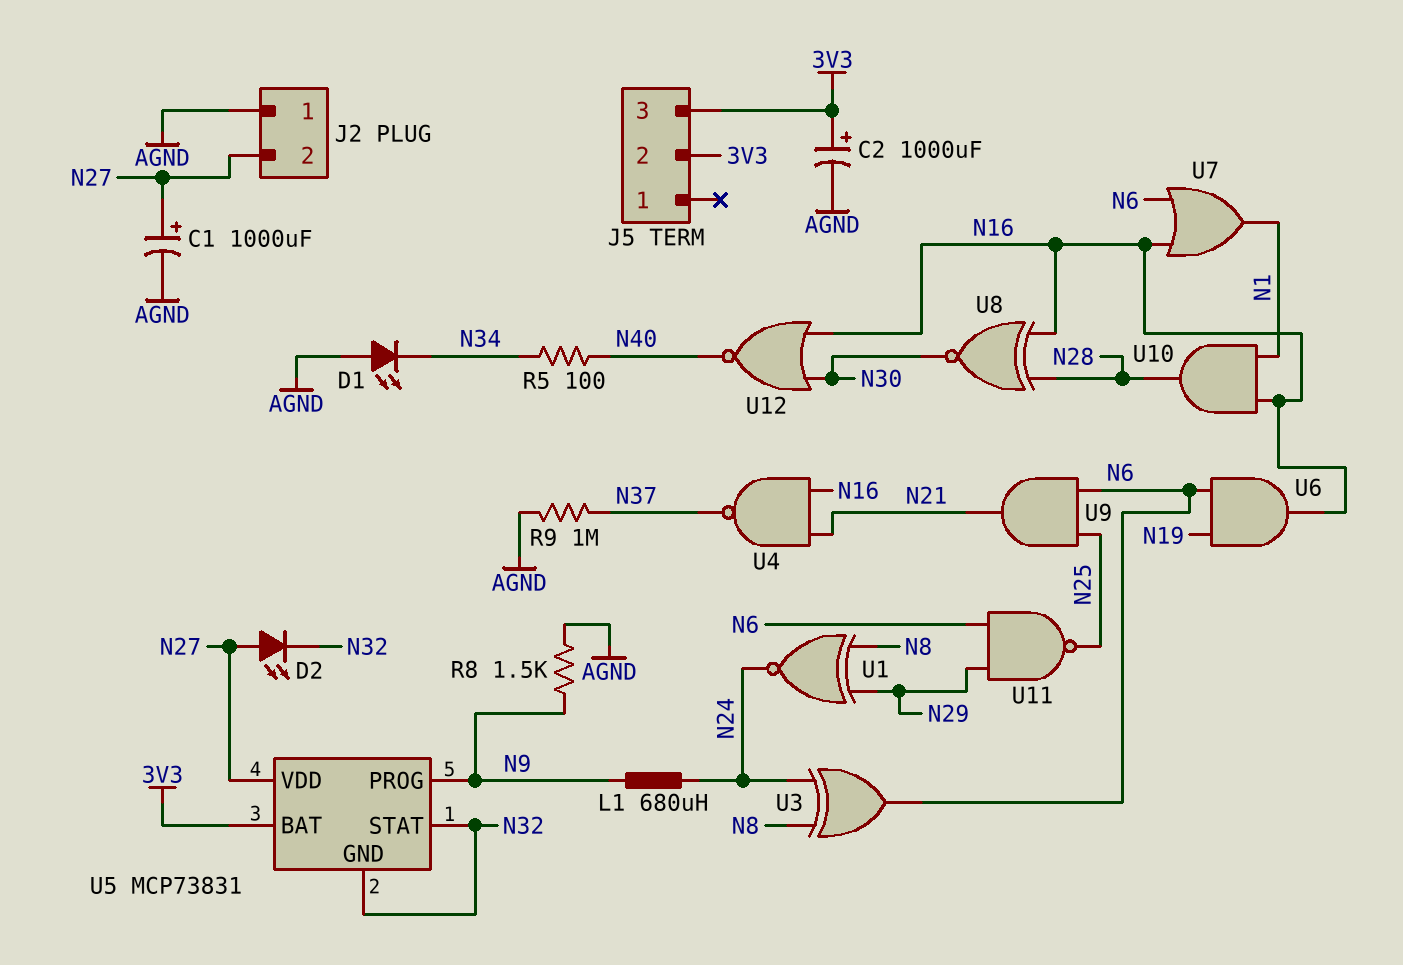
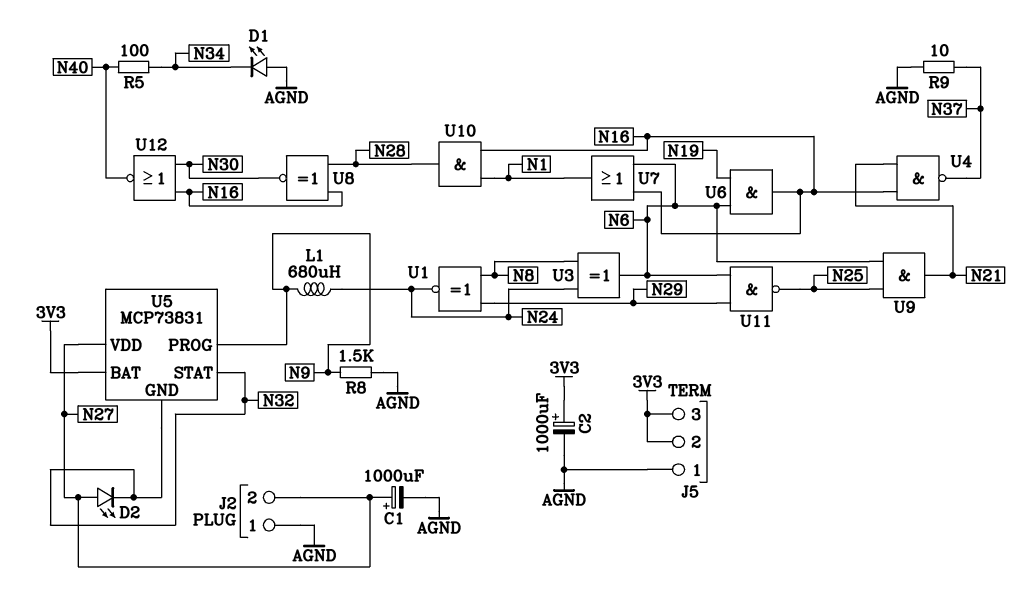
J5 pin 1: none -> AGND
R9: 1M (AGND, N37) -> 10 (AGND, N37)

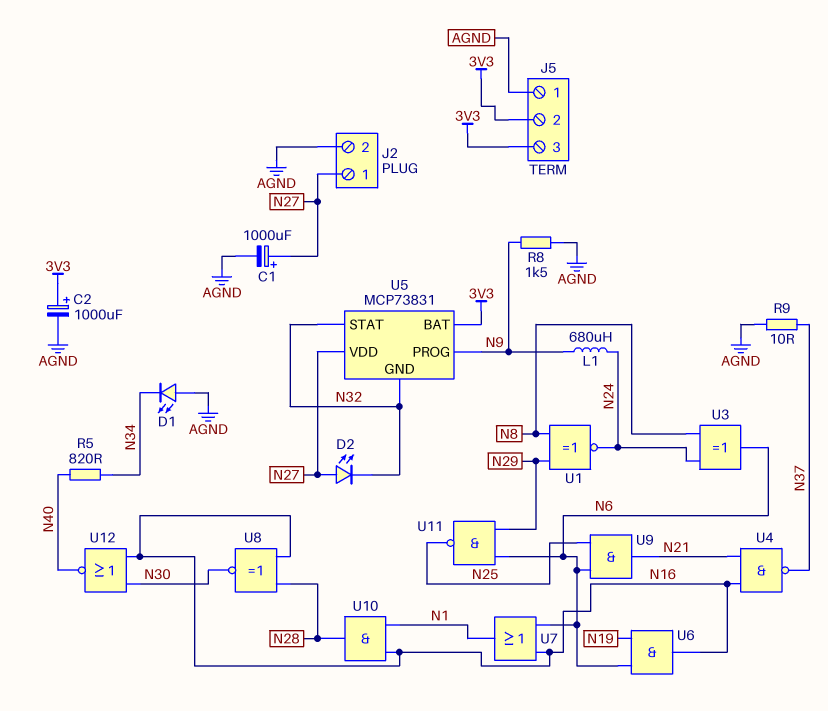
J2 pin 1: AGND -> N27
J2 pin 2: N27 -> AGND
R5: 100 (N34, N40) -> 820 (N34, N40)

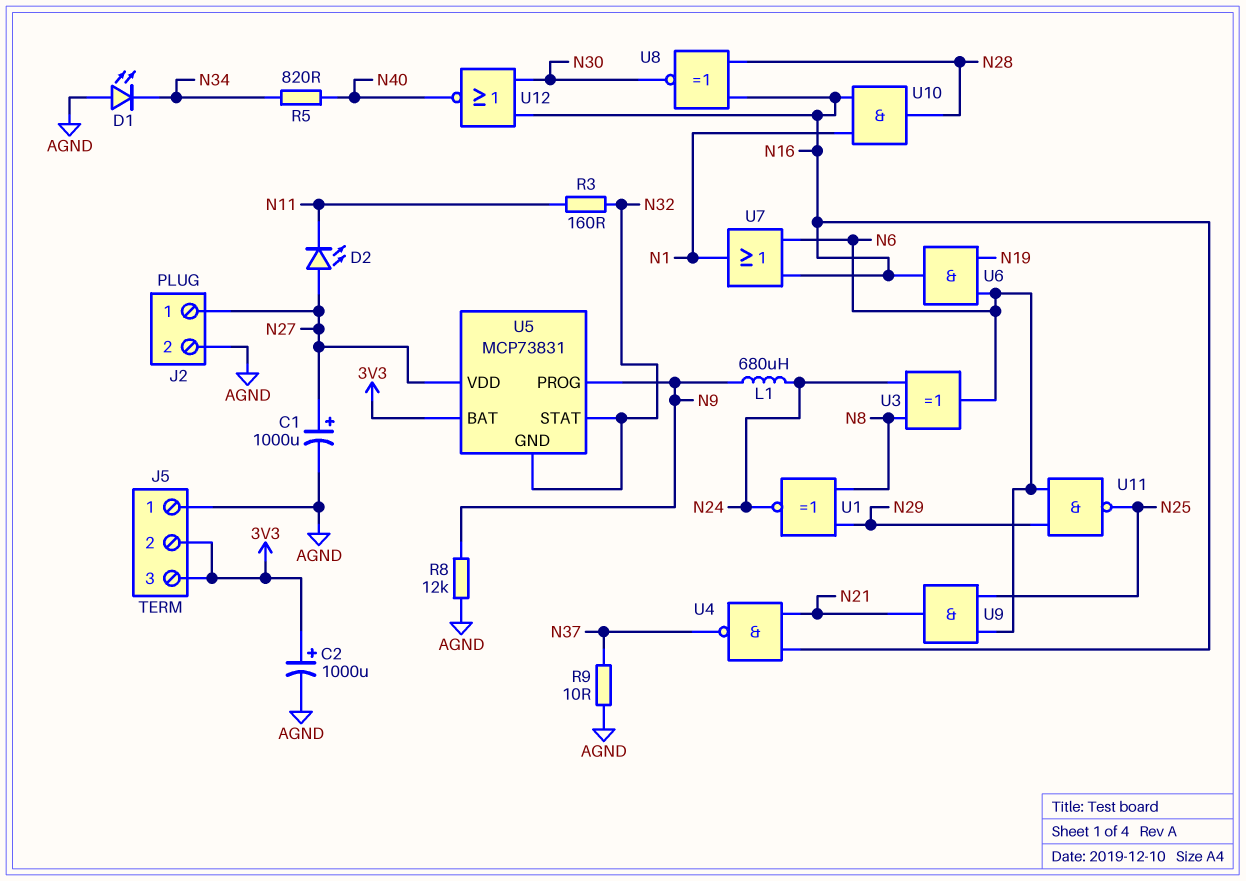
D2: LED (A N27, K N32) -> LED (A N27, K N11)
R3: none -> 160 (N11, N32)
R8: 1.5k (AGND, N9) -> 12k (AGND, N9)

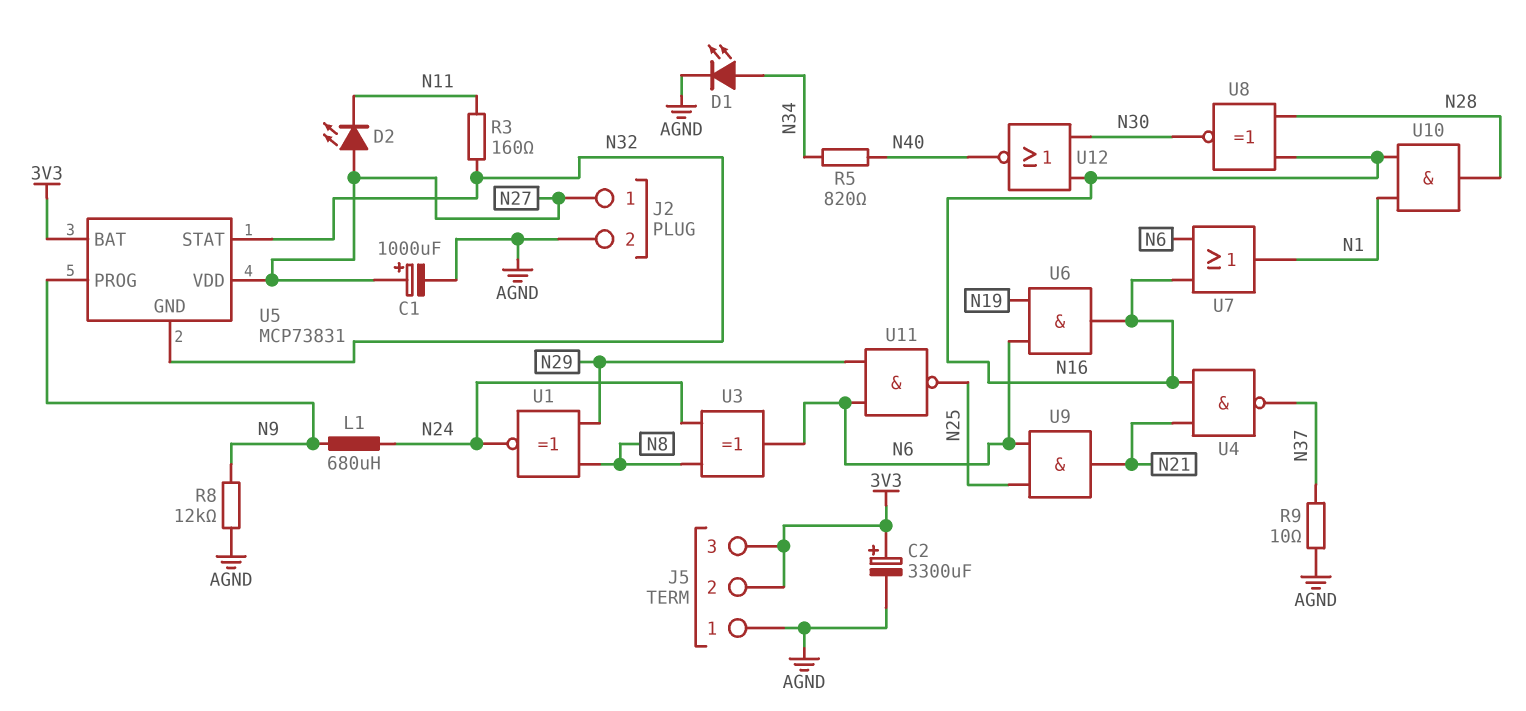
C2: 1000uF (plus 3V3, minus AGND) -> 3300uF (plus 3V3, minus AGND)
D1: LED (A AGND, K N34) -> LED (A N34, K AGND)

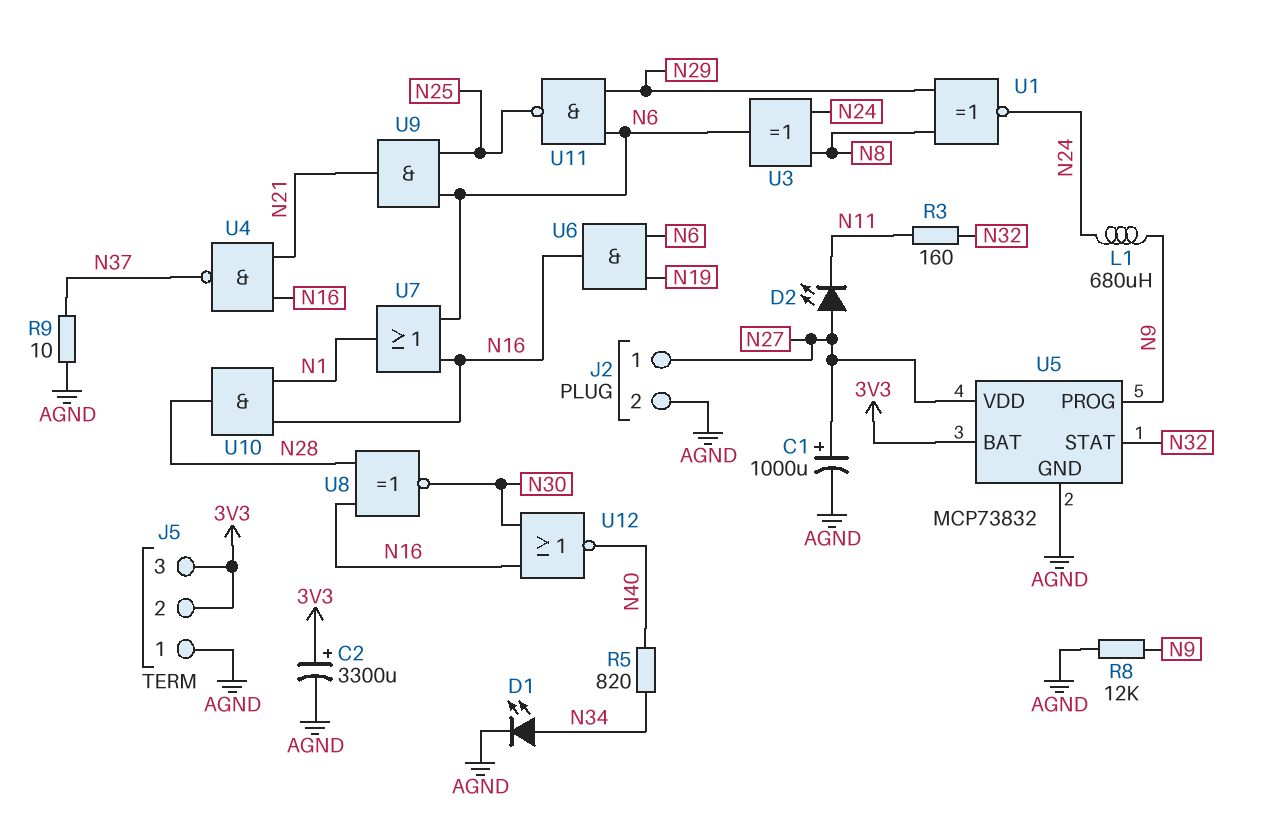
U5: MCP73831 -> MCP73832
U5 pin GND: N32 -> AGND

